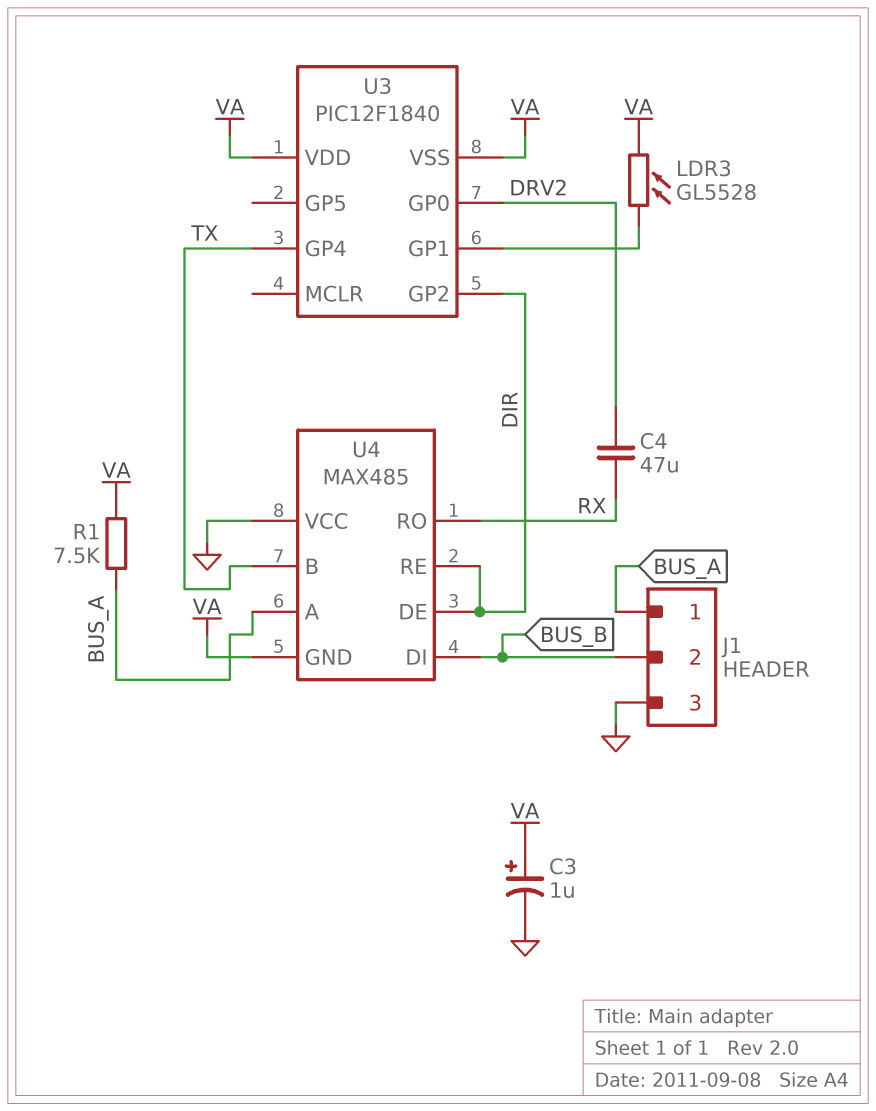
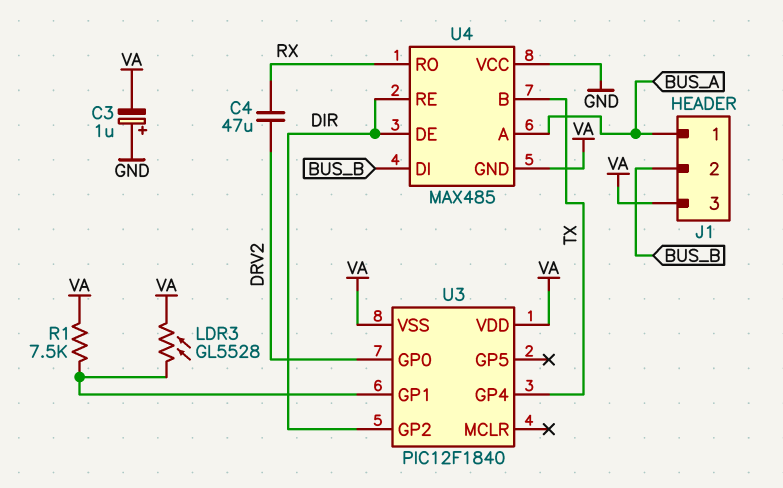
C3: 1uF (plus VA, minus GND) -> 1uF (plus GND, minus VA)
J1 pin 3: GND -> VA
R1: 7.5k (BUS_A, VA) -> 7.5k (U3/GP1, VA)

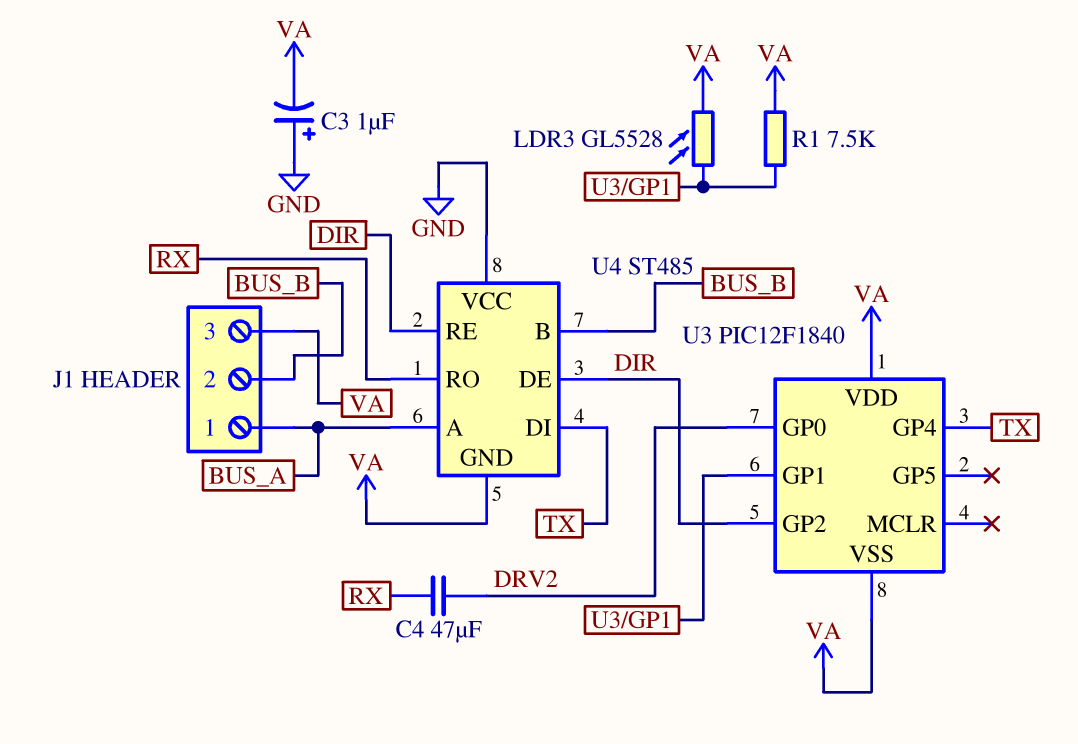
U4: MAX485 -> ST485
U4 pin B: TX -> BUS_B
U4 pin DI: BUS_B -> TX

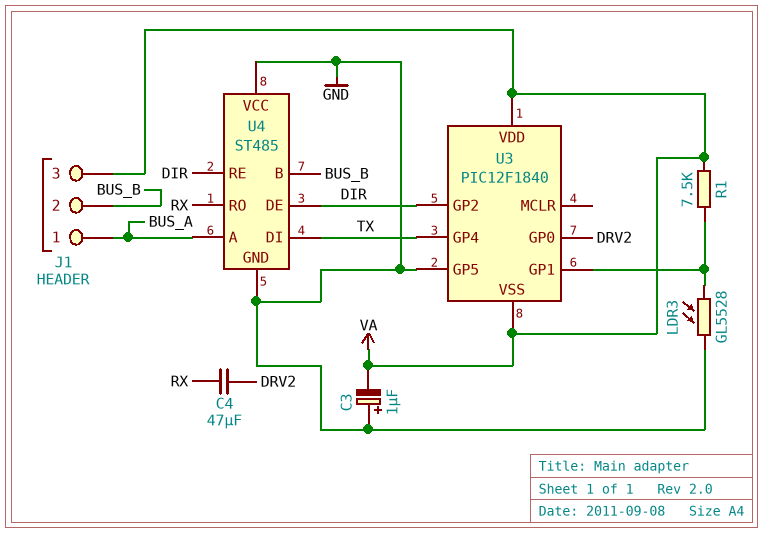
LDR3: GL5528 (U3/GP1, VA) -> GL5528 (GND, U3/GP1)
U3 pin GP5: none -> GND
U4 pin GND: VA -> GND

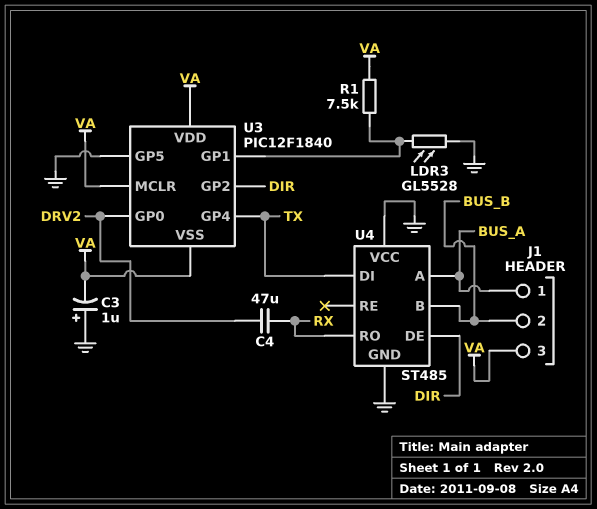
U3 pin MCLR: none -> VA
U4 pin RE: DIR -> none

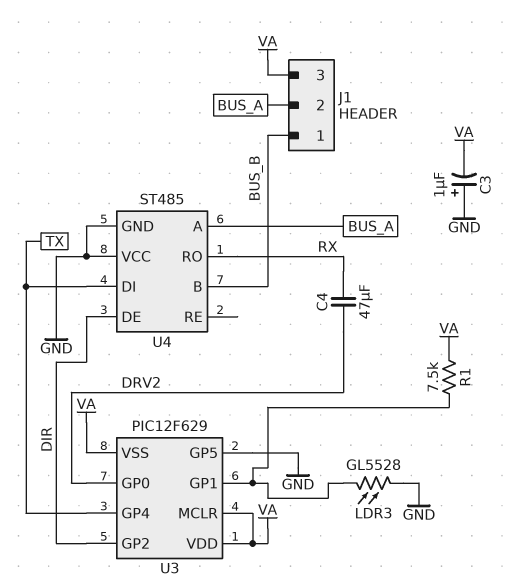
J1 pin 1: BUS_A -> BUS_B
J1 pin 2: BUS_B -> BUS_A
U3: PIC12F1840 -> PIC12F629

